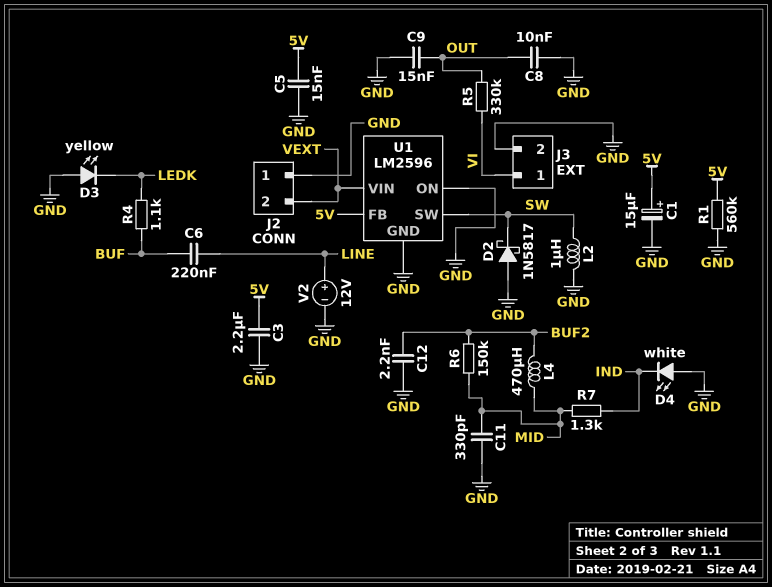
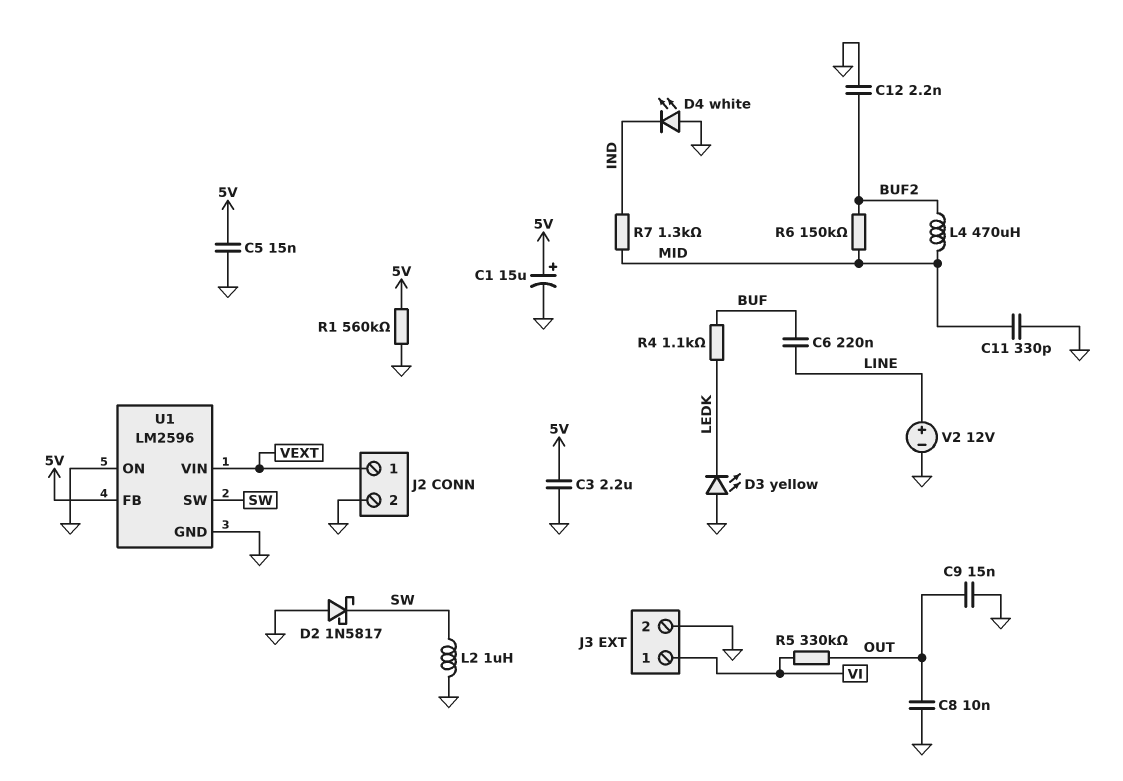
J2 pin 1: GND -> VEXT
J2 pin 2: VEXT -> GND

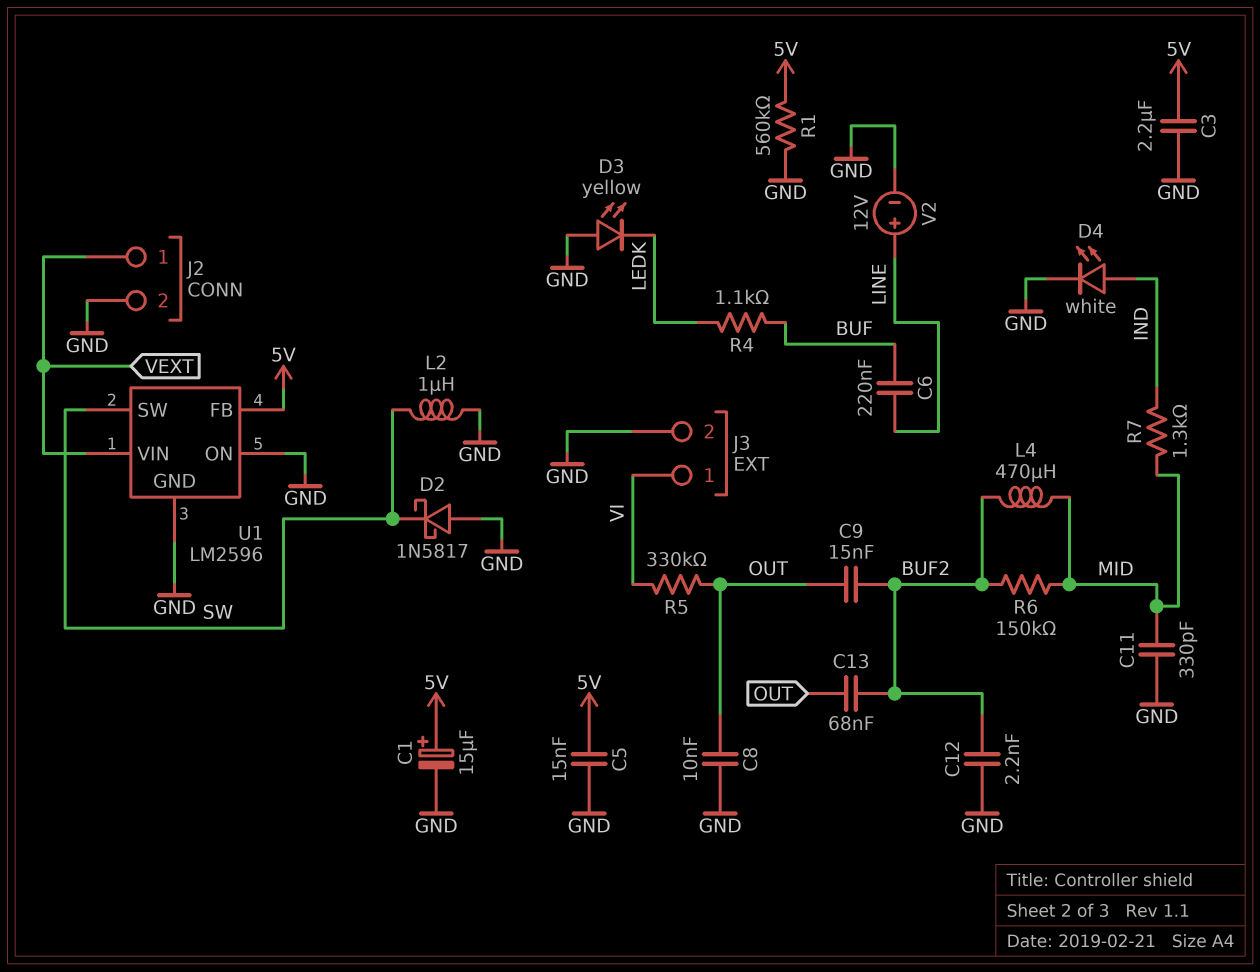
C9: 15nF (GND, OUT) -> 15nF (BUF2, OUT)
C13: none -> 68nF (BUF2, OUT)
D4: LED white (A GND, K IND) -> LED white (A IND, K GND)

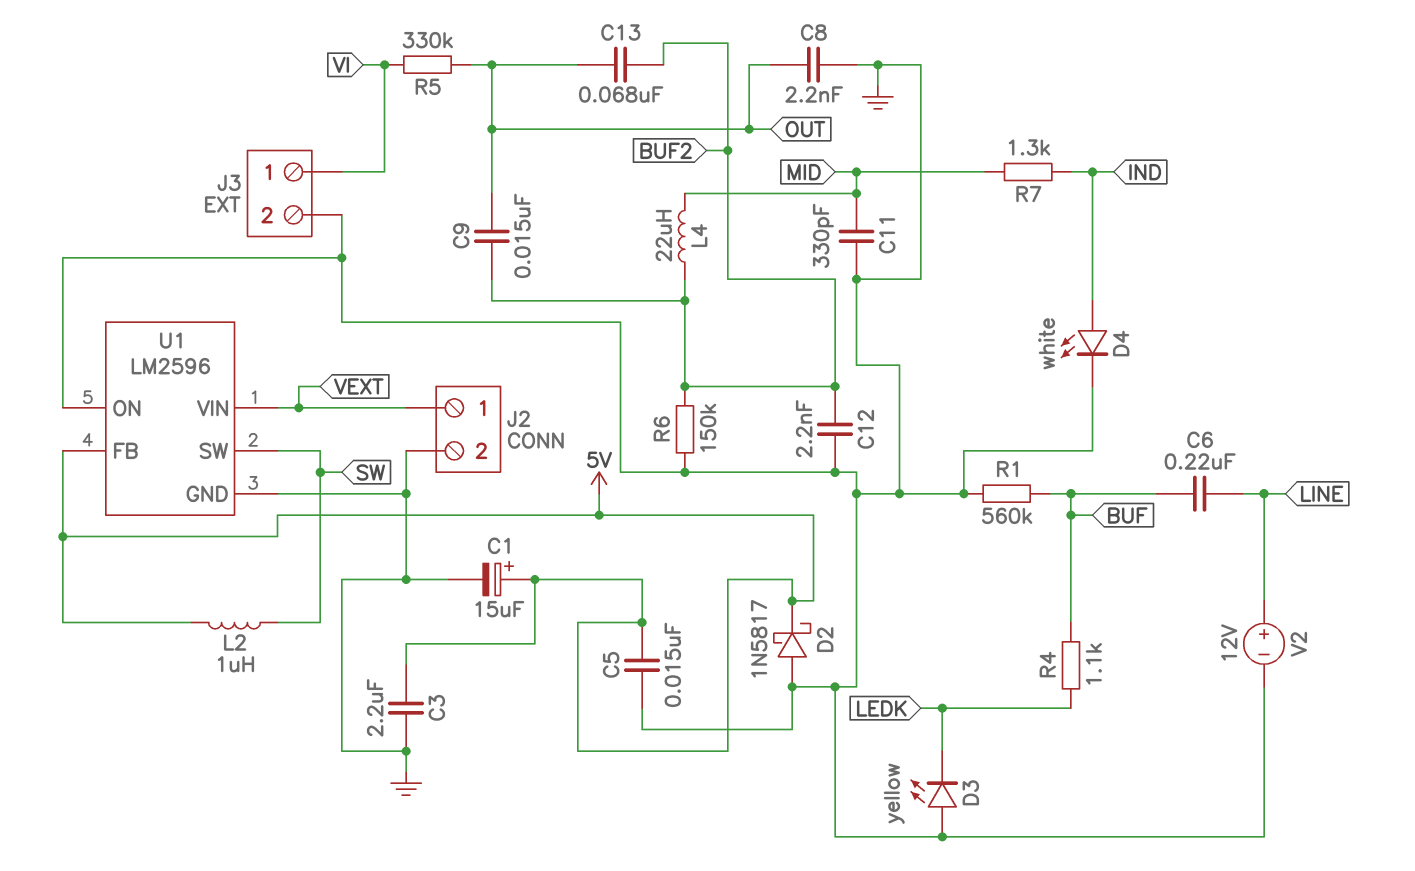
C8: 10nF (GND, OUT) -> 2.2nF (GND, OUT)
D2: schottky 1N5817 (A GND, K SW) -> schottky 1N5817 (A GND, K 5V)
L2: 1uH (GND, SW) -> 1uH (5V, SW)
L4: 470uH (BUF2, MID) -> 22uH (BUF2, MID)
R1: 560k (5V, GND) -> 560k (BUF, GND)
R6: 150k (BUF2, MID) -> 150k (BUF2, GND)

